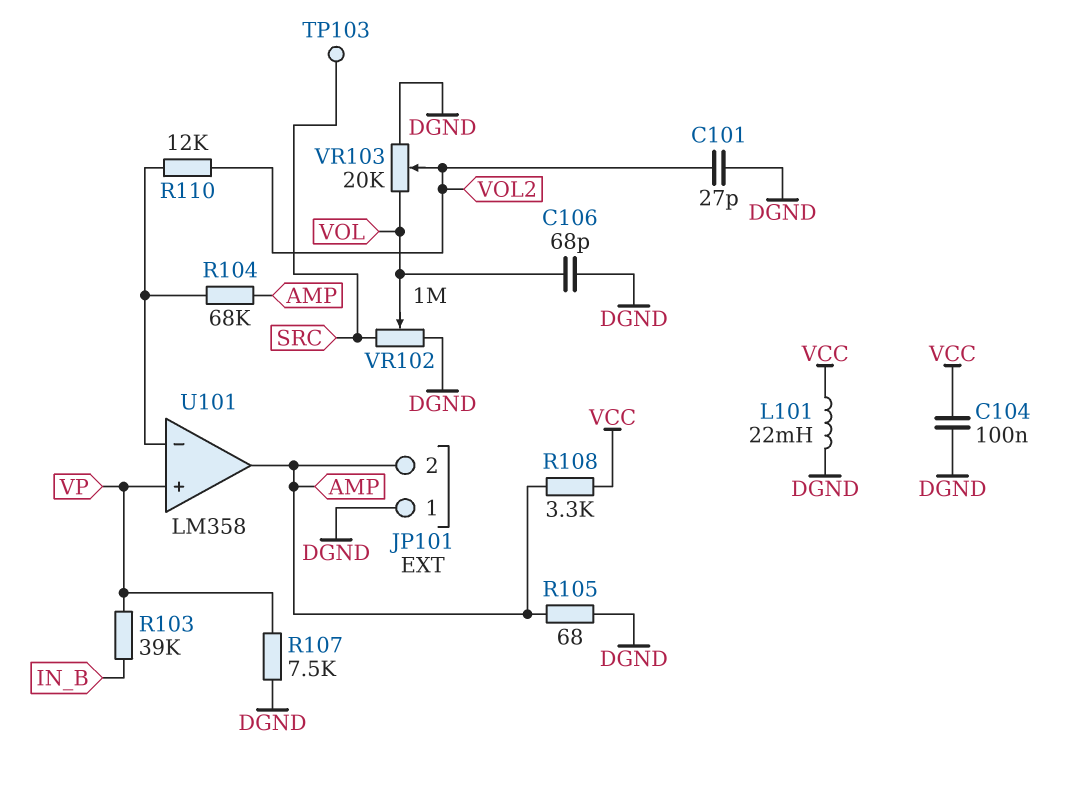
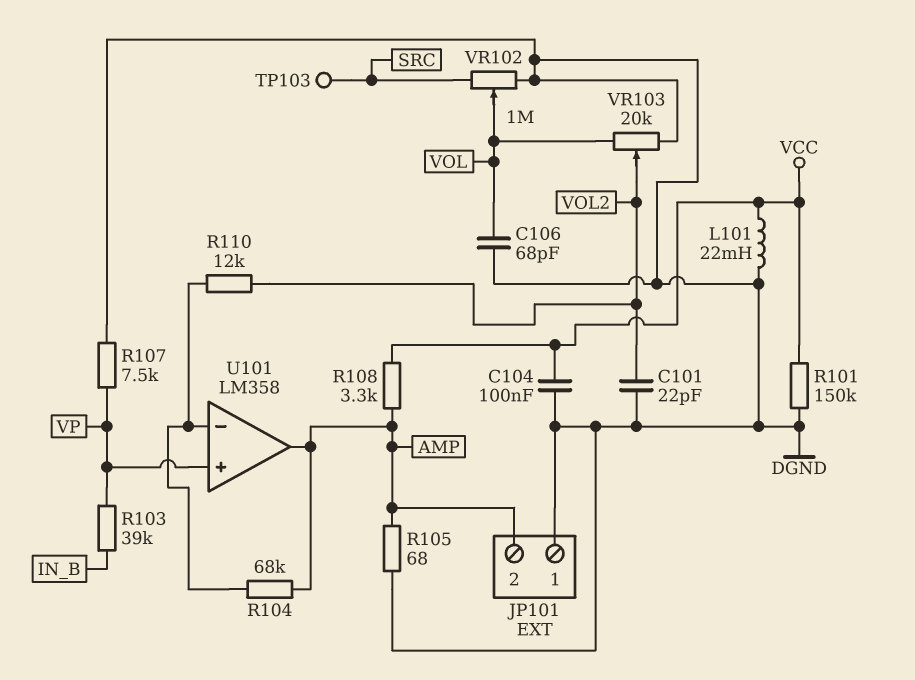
C101: 27pF (DGND, VOL2) -> 22pF (DGND, VOL2)
R101: none -> 150k (DGND, VCC)

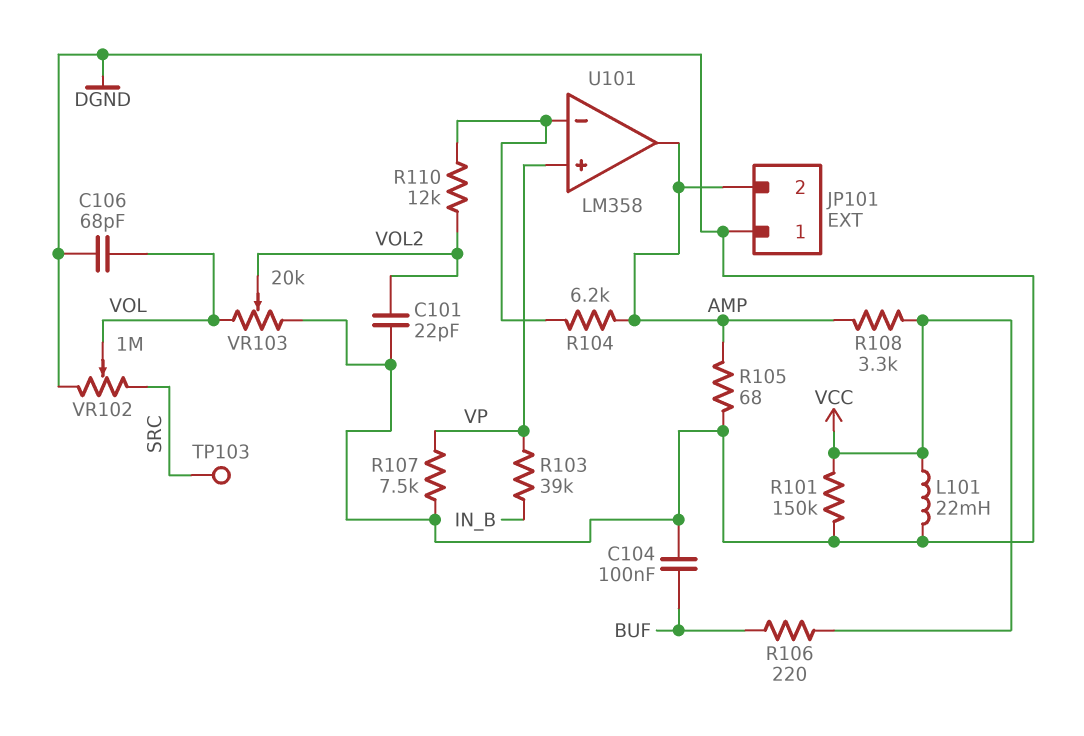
C104: 100nF (DGND, VCC) -> 100nF (BUF, DGND)
R104: 68k (AMP, U101/in-) -> 6.2k (AMP, U101/in-)
R106: none -> 220 (BUF, VCC)

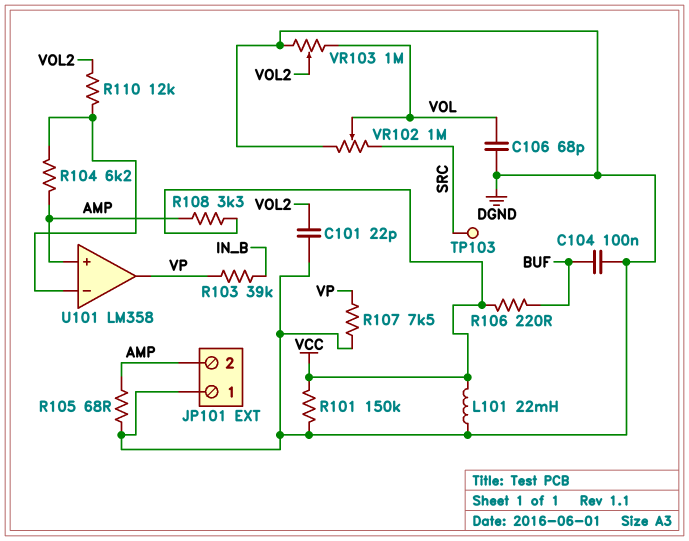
U101 pin in+: VP -> AMP
U101 pin out: AMP -> VP
VR103: 20k (DGND, VOL, wiper VOL2) -> 1M (DGND, VOL, wiper VOL2)

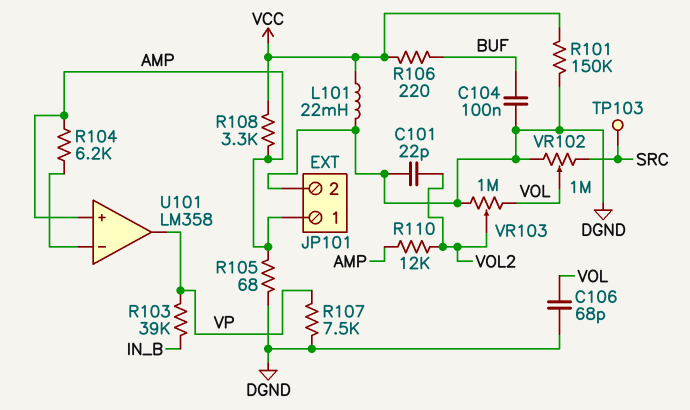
JP101 pin 1: DGND -> AMP
JP101 pin 2: AMP -> DGND
R110: 12k (U101/in-, VOL2) -> 12k (AMP, VOL2)

